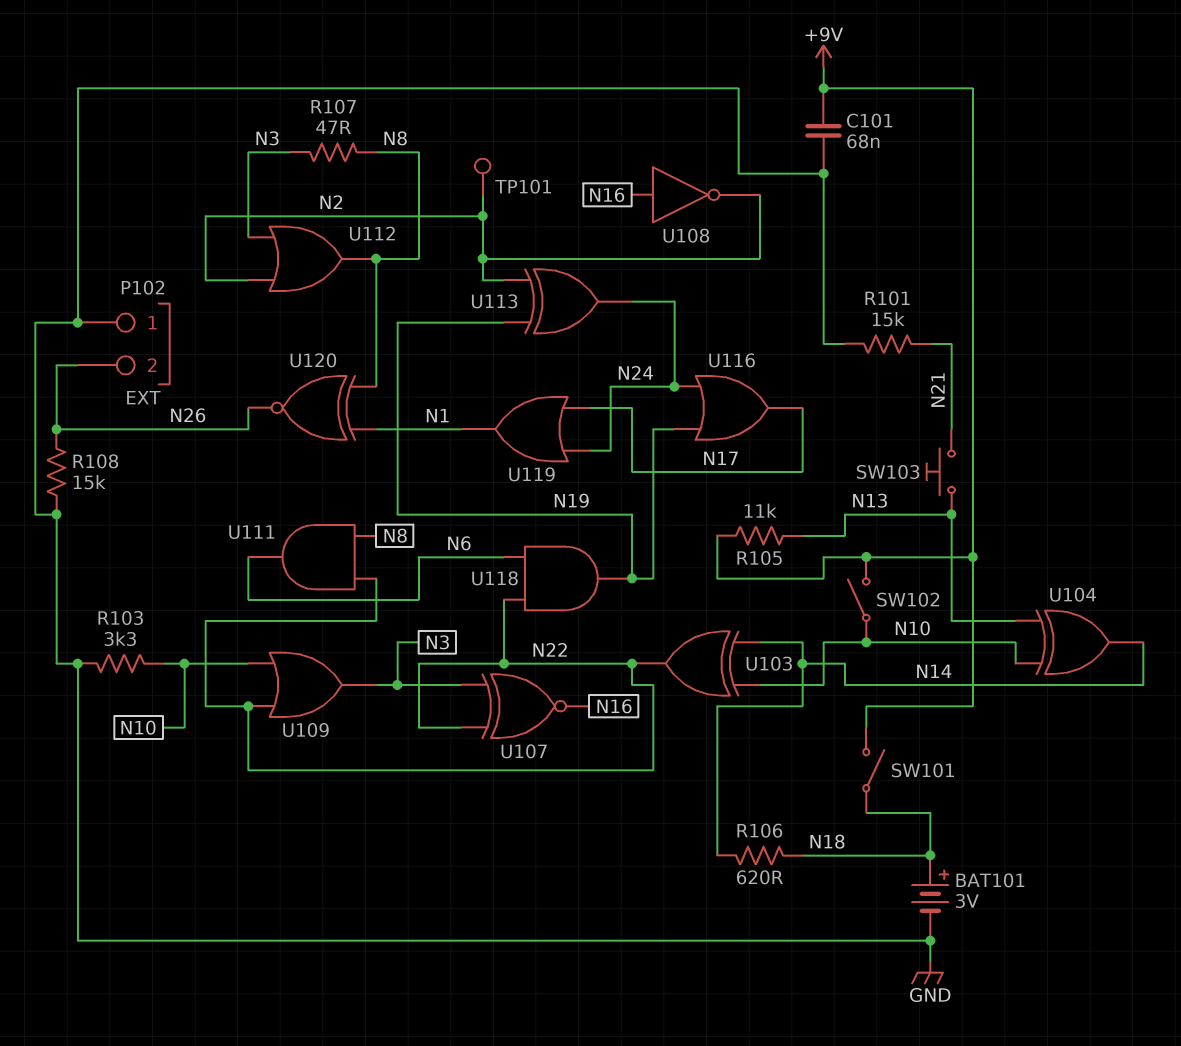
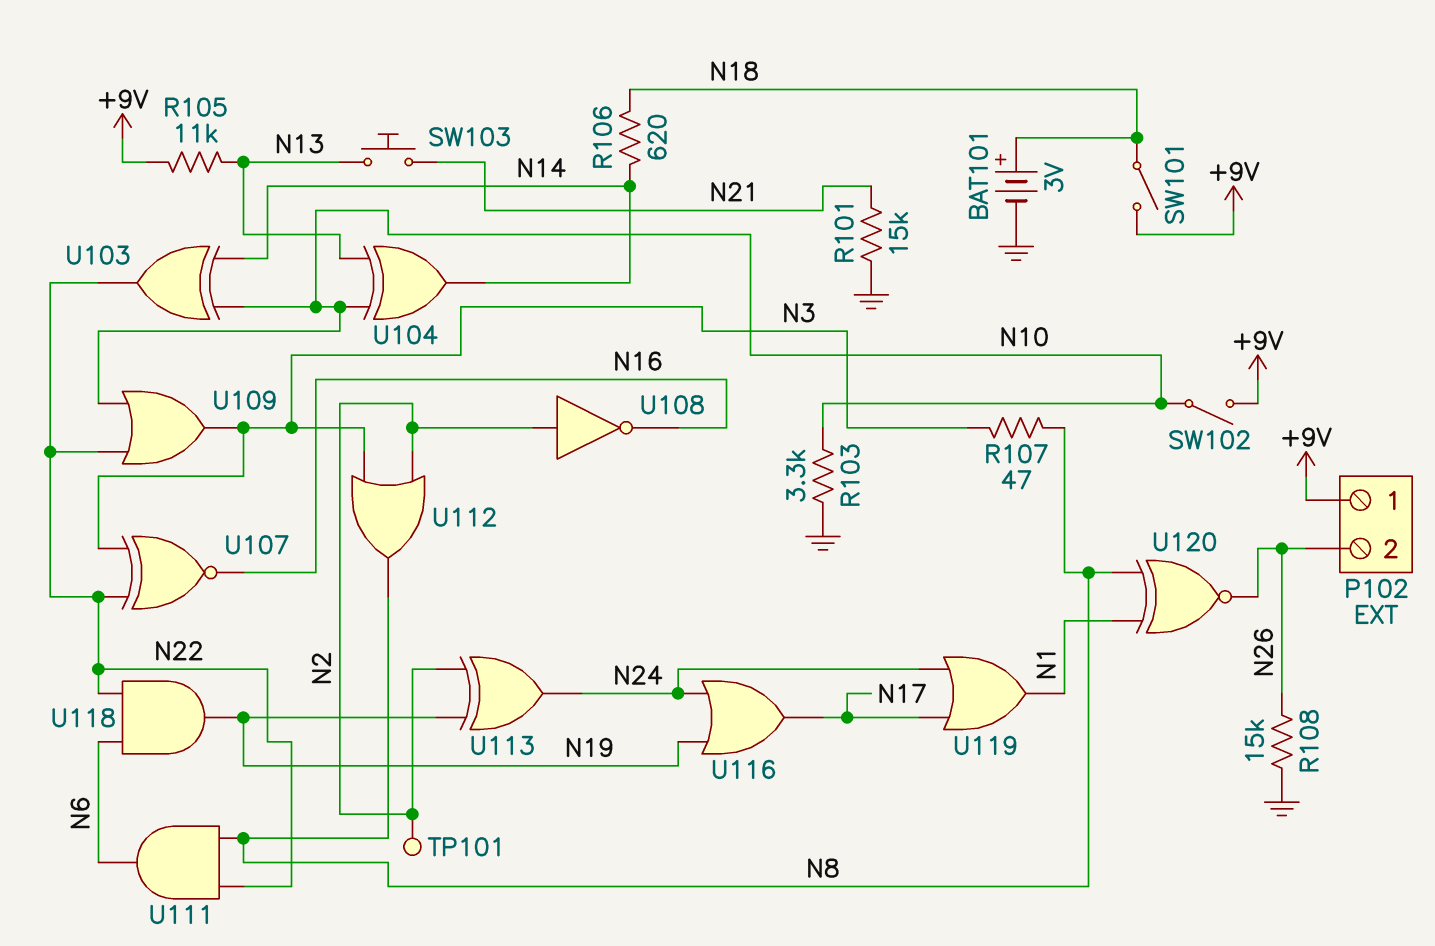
C101: 68nF (+9V, GND) -> none
P102 pin 1: GND -> +9V
U108: NOT (in N16, out N2) -> NOT (in N2, out N16)

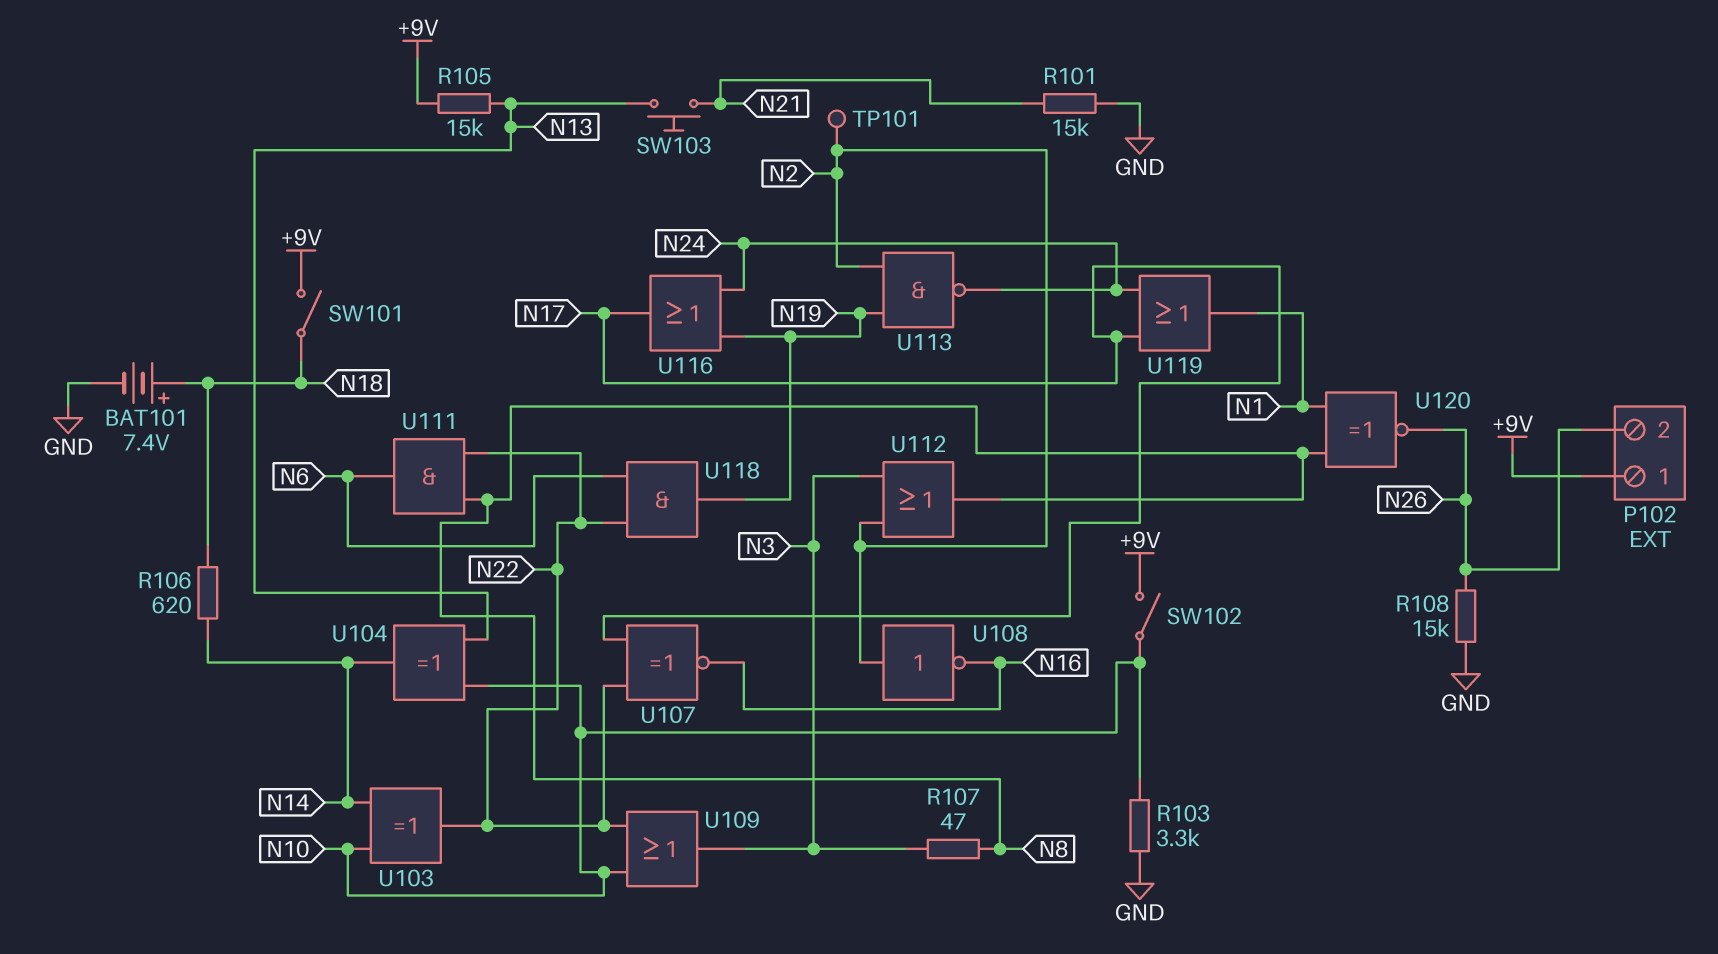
BAT101: 3V (plus N18, minus GND) -> 7.4V (plus N18, minus GND)
R105: 11k (+9V, N13) -> 15k (+9V, N13)
U107: XNOR (in N3, in N22, out N16) -> XNOR (in N17, in N22, out N16)
U113: XOR (in N2, in N19, out N24) -> NAND (in N2, in N19, out N24)

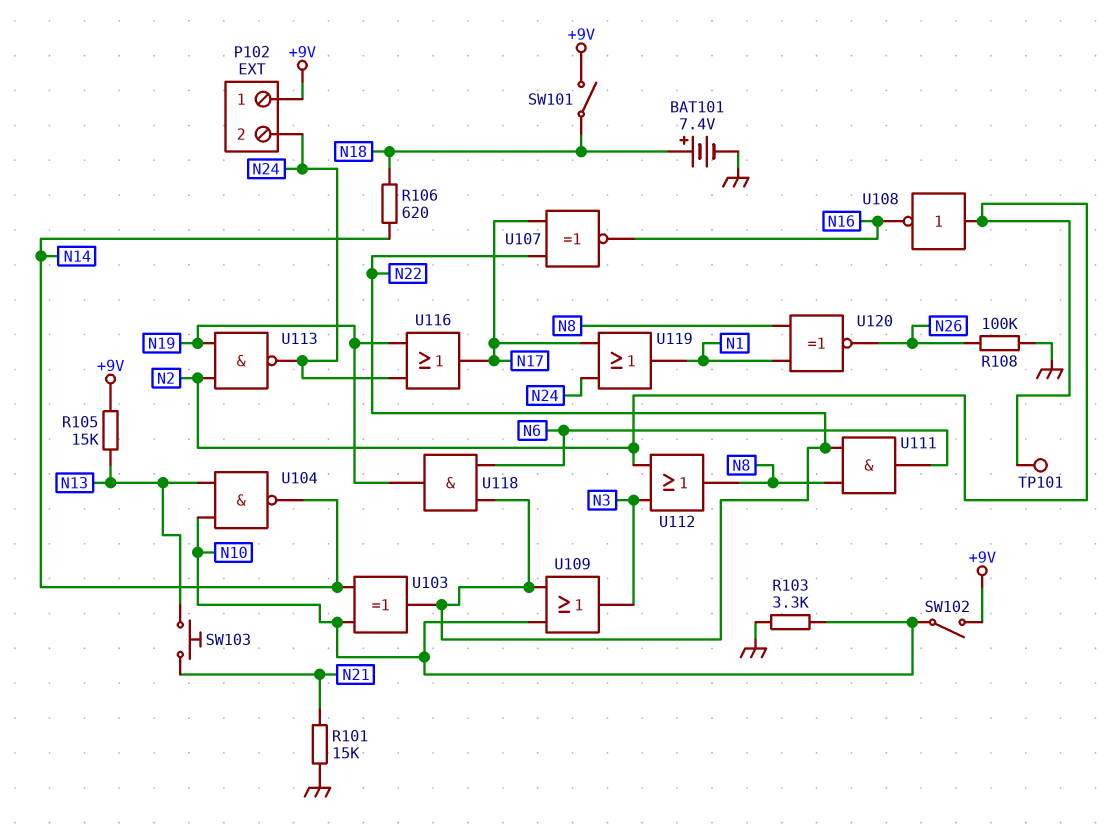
P102 pin 2: N26 -> N24
R107: 47 (N3, N8) -> none
R108: 15k (GND, N26) -> 100k (GND, N26)
U104: XOR (in N10, in N13, out N14) -> NAND (in N10, in N13, out N14)

